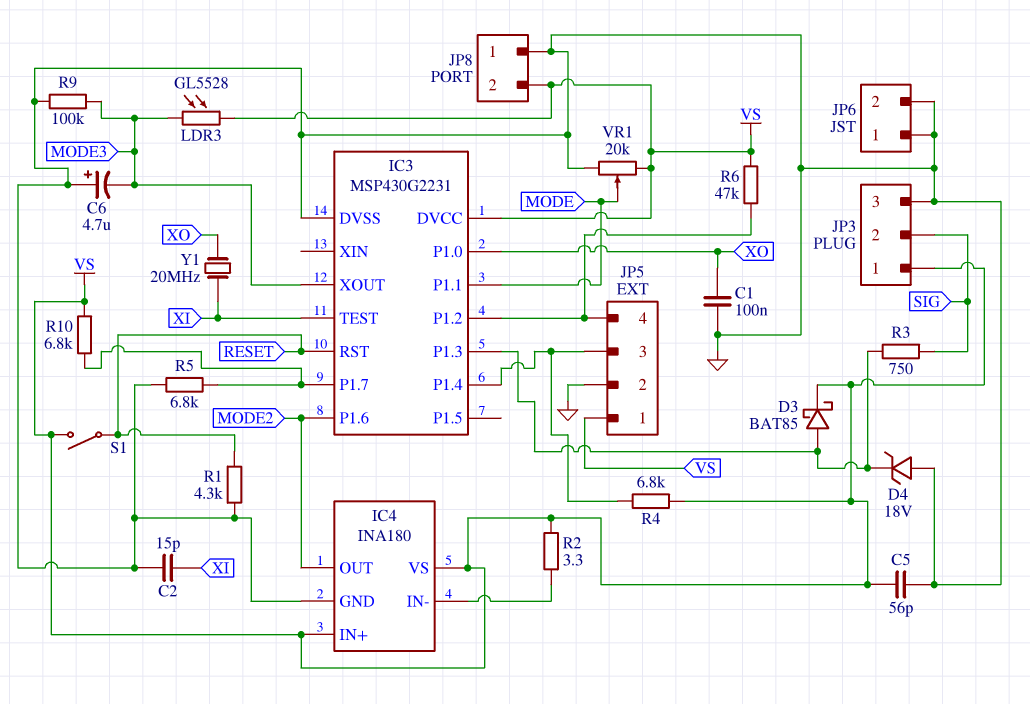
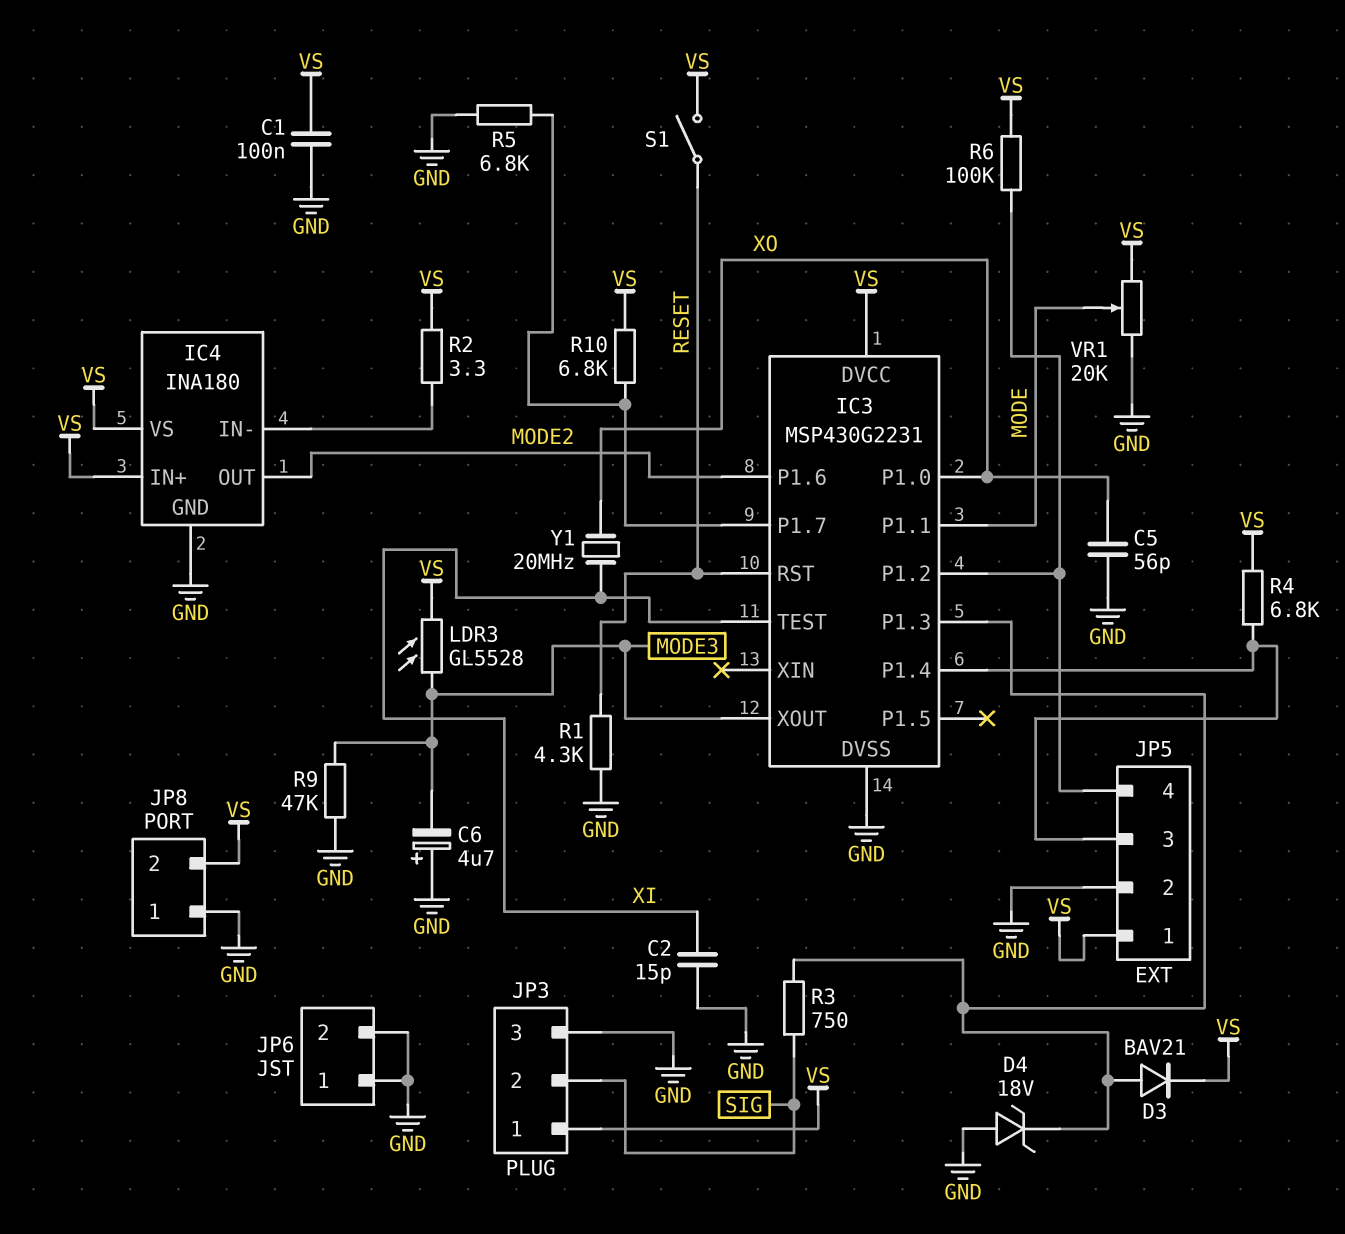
C1: 100nF (GND, XO) -> 100nF (GND, VS)
C5: 56pF (GND, VS) -> 56pF (GND, XO)
D3: schottky BAT85 (A IC3/P1.3, K VS) -> diode BAV21 (A IC3/P1.3, K VS)
R6: 47k (IC3/P1.2, VS) -> 100k (IC3/P1.2, VS)
R9: 100k (GND, MODE3) -> 47k (GND, MODE3)

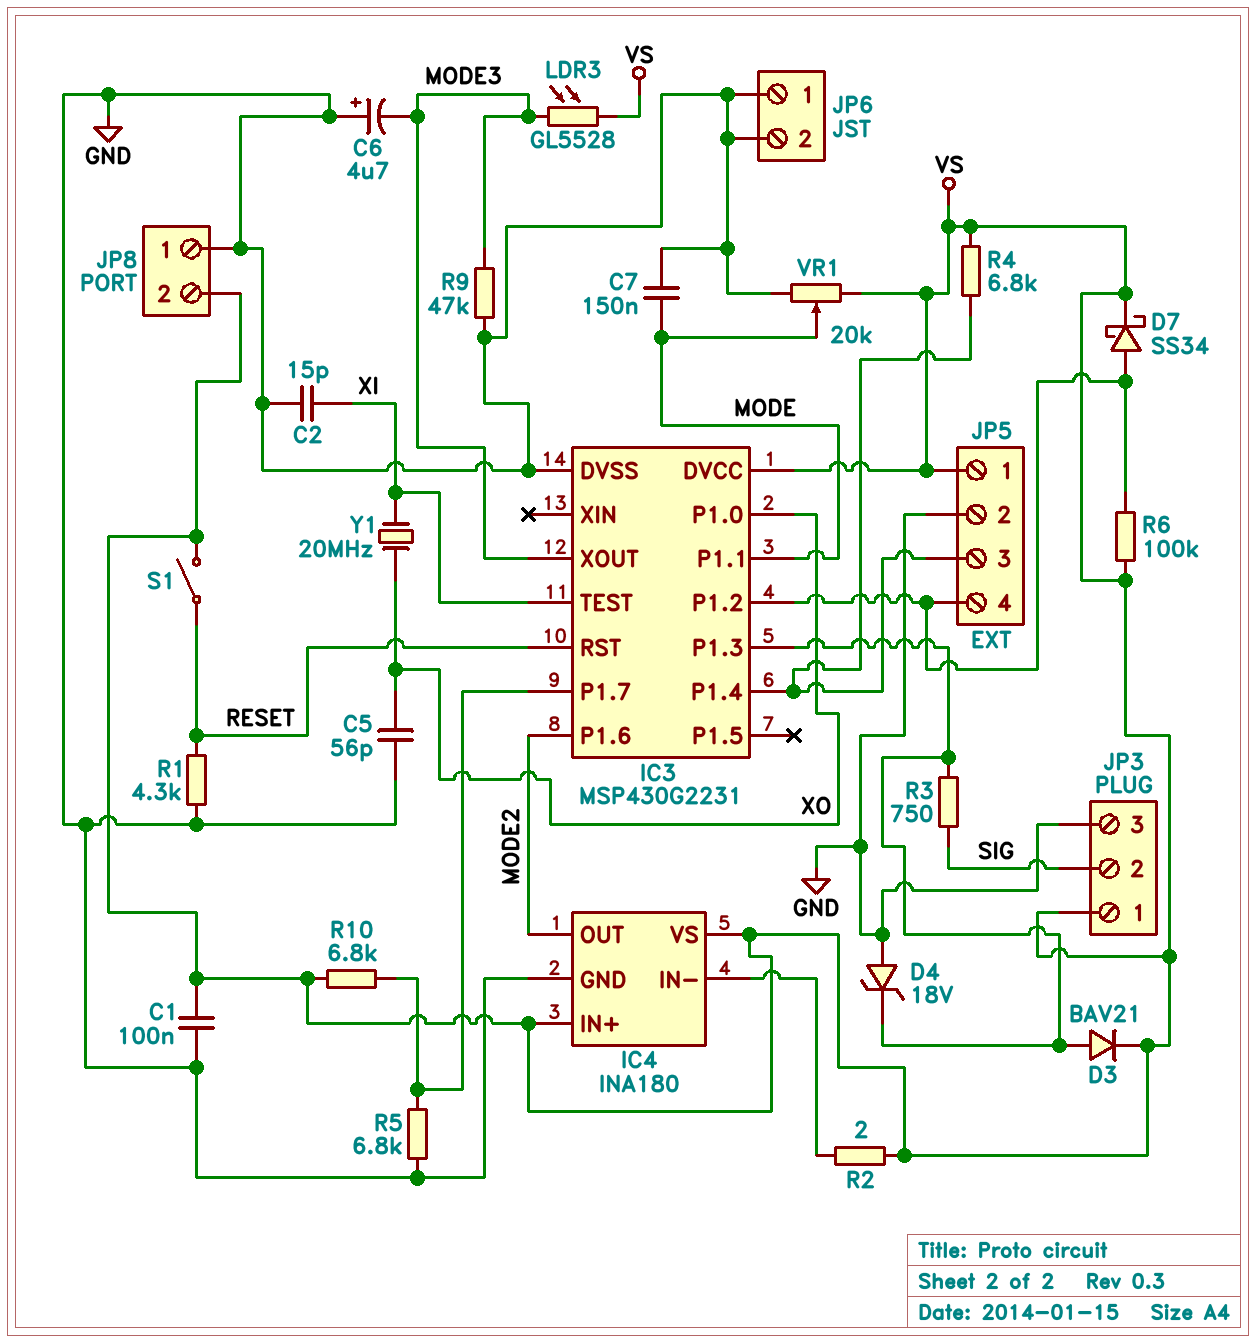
C7: none -> 150nF (GND, MODE)
D7: none -> schottky SS34 (A IC3/P1.2, K VS)
R2: 3.3 (IC4/IN-, VS) -> 2 (IC4/IN-, VS)

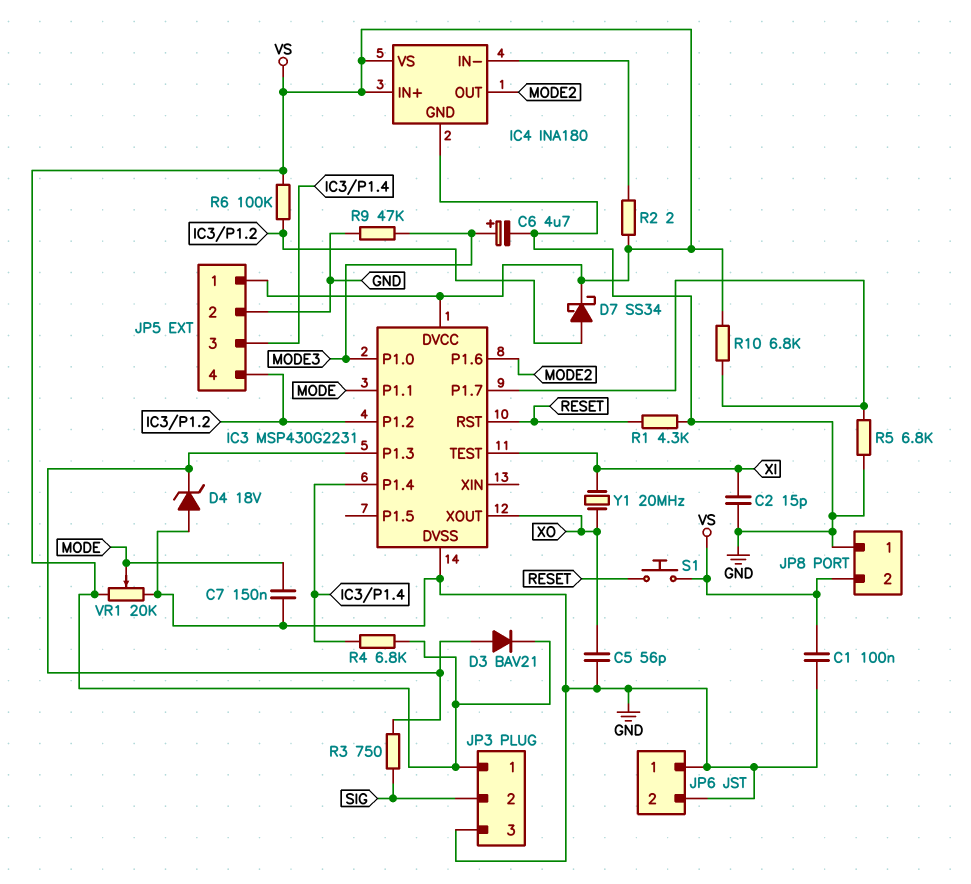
C6: 4.7uF (plus GND, minus MODE3) -> 4.7uF (plus MODE3, minus GND)
IC3 pin P1.0: XO -> MODE3
IC3 pin XOUT: MODE3 -> XO
LDR3: GL5528 (MODE3, VS) -> none
S1: switch (RESET, VS) -> button (RESET, VS)

